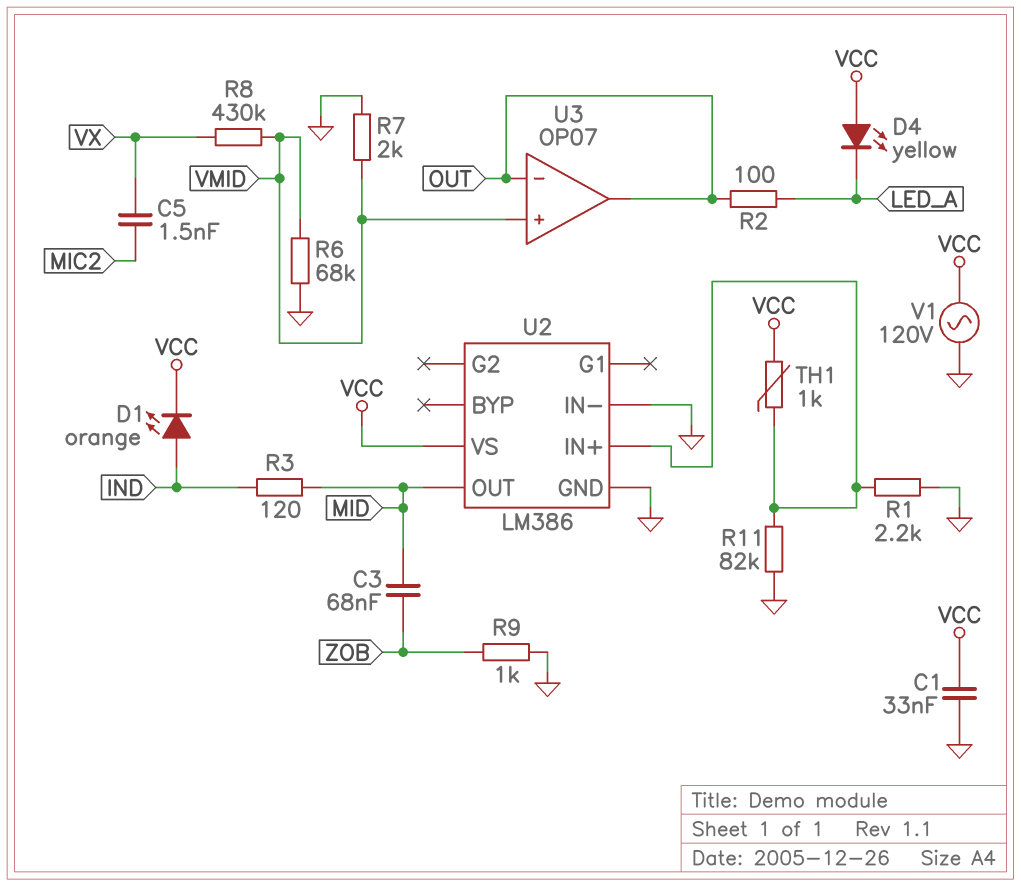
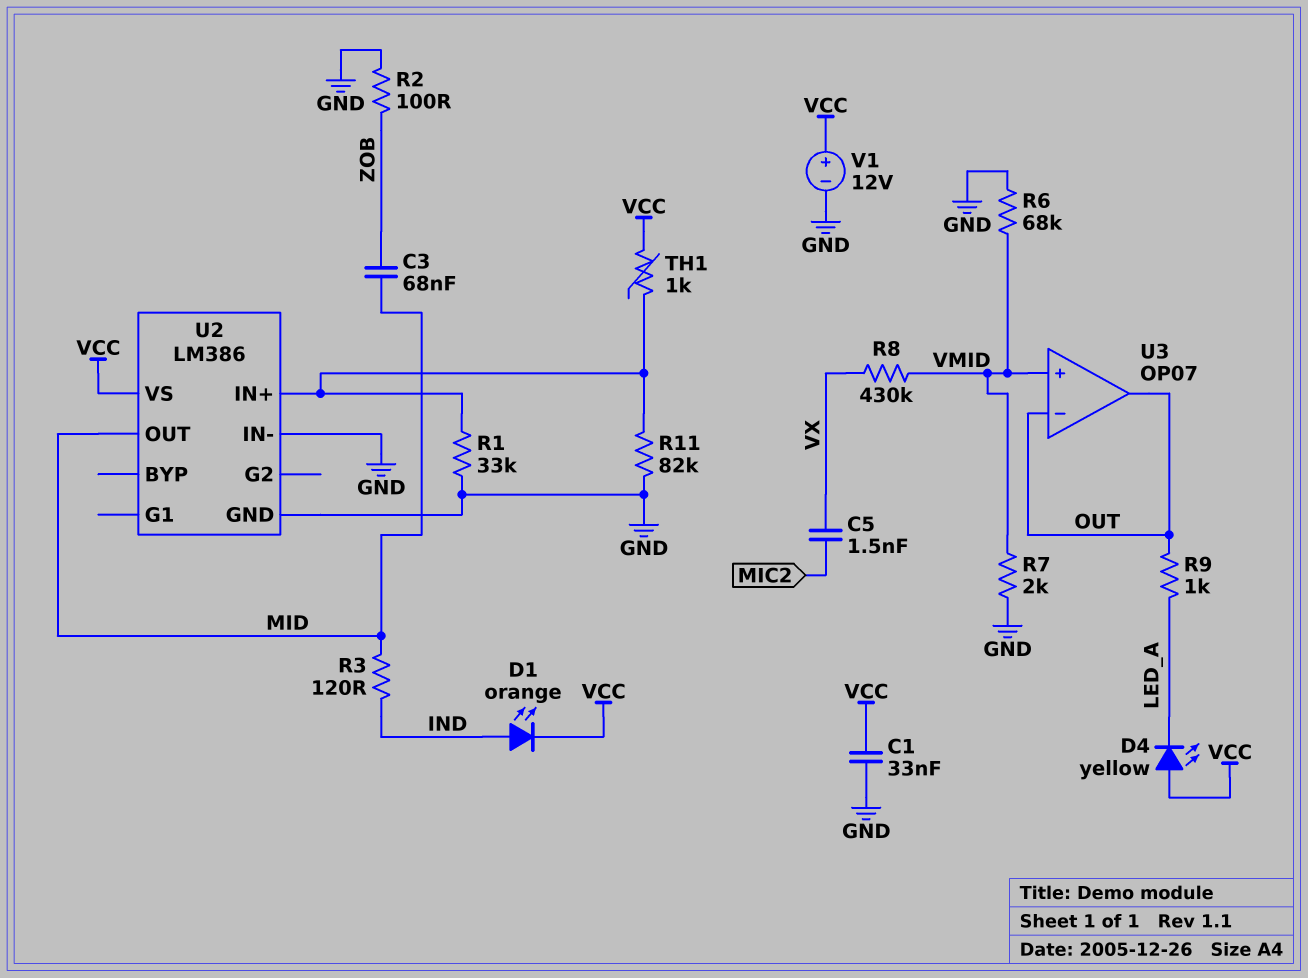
R1: 2.2k (GND, U2/IN+) -> 33k (GND, U2/IN+)
R2: 100 (LED_A, OUT) -> 100 (GND, ZOB)
R9: 1k (GND, ZOB) -> 1k (LED_A, OUT)
V1: AC 120V (GND, VCC) -> 12V (plus VCC, minus GND)

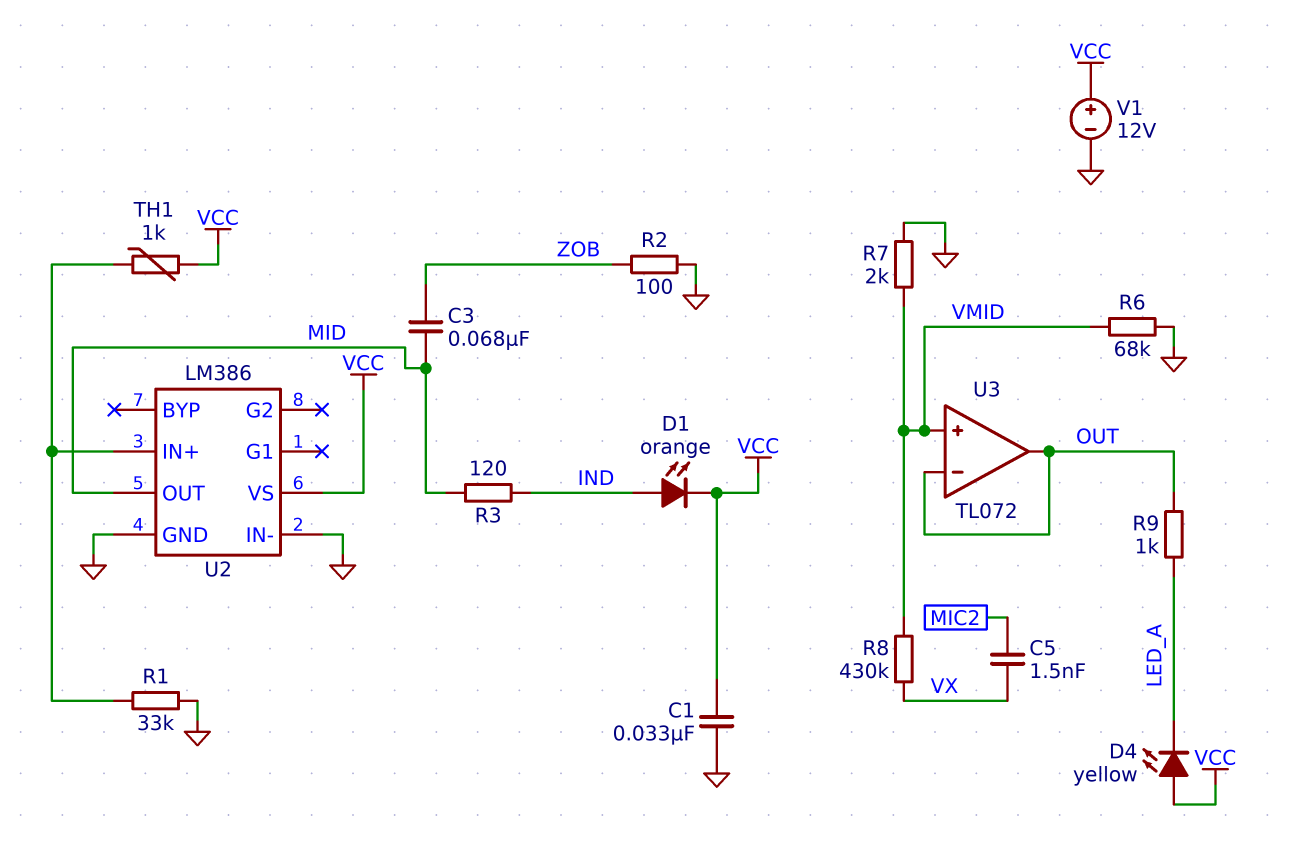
R11: 82k (GND, U2/IN+) -> none
U3: OP07 -> TL072

